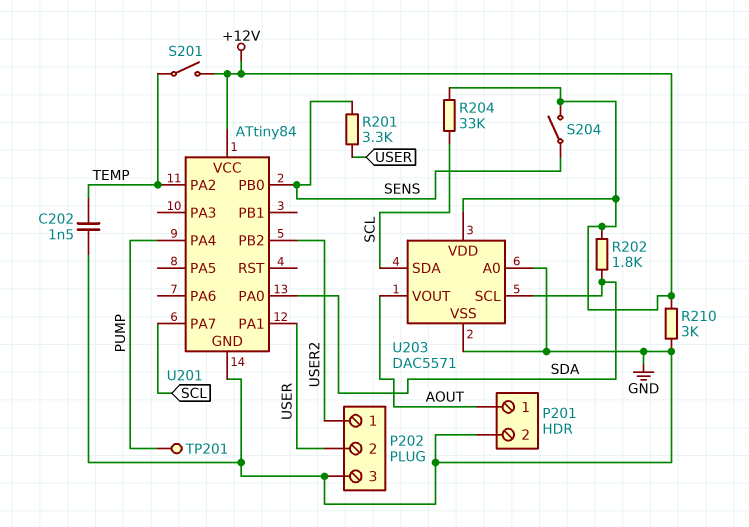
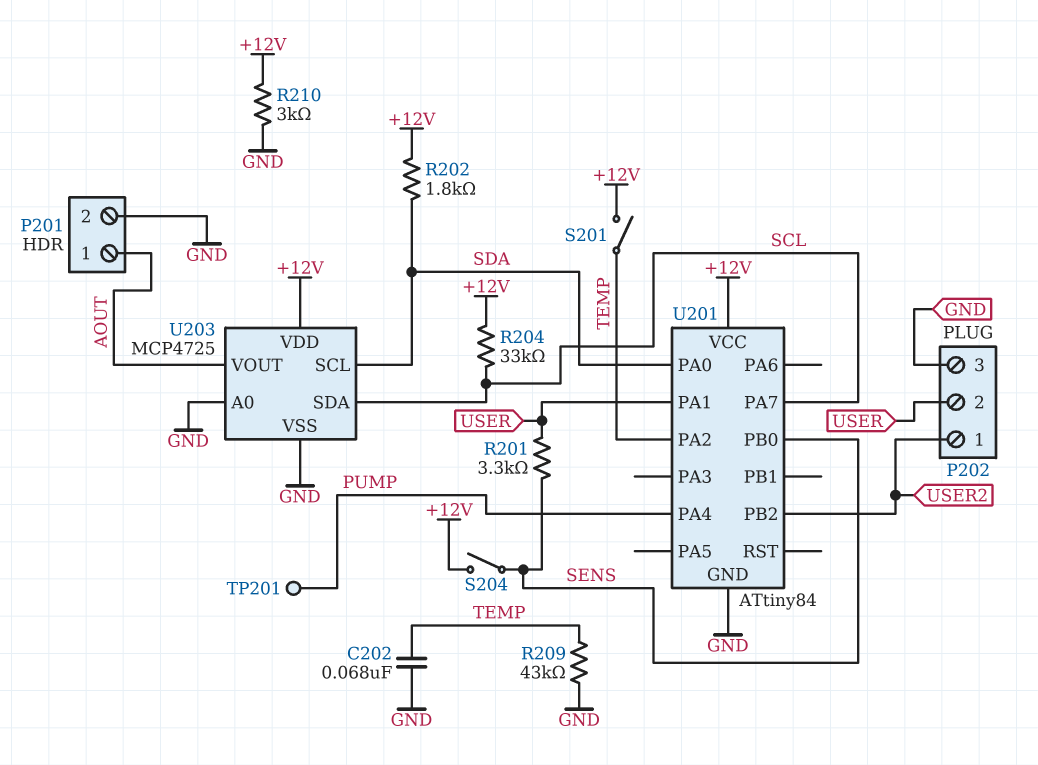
C202: 1.5nF (GND, TEMP) -> 68nF (GND, TEMP)
R209: none -> 43k (GND, TEMP)
U203: DAC5571 -> MCP4725

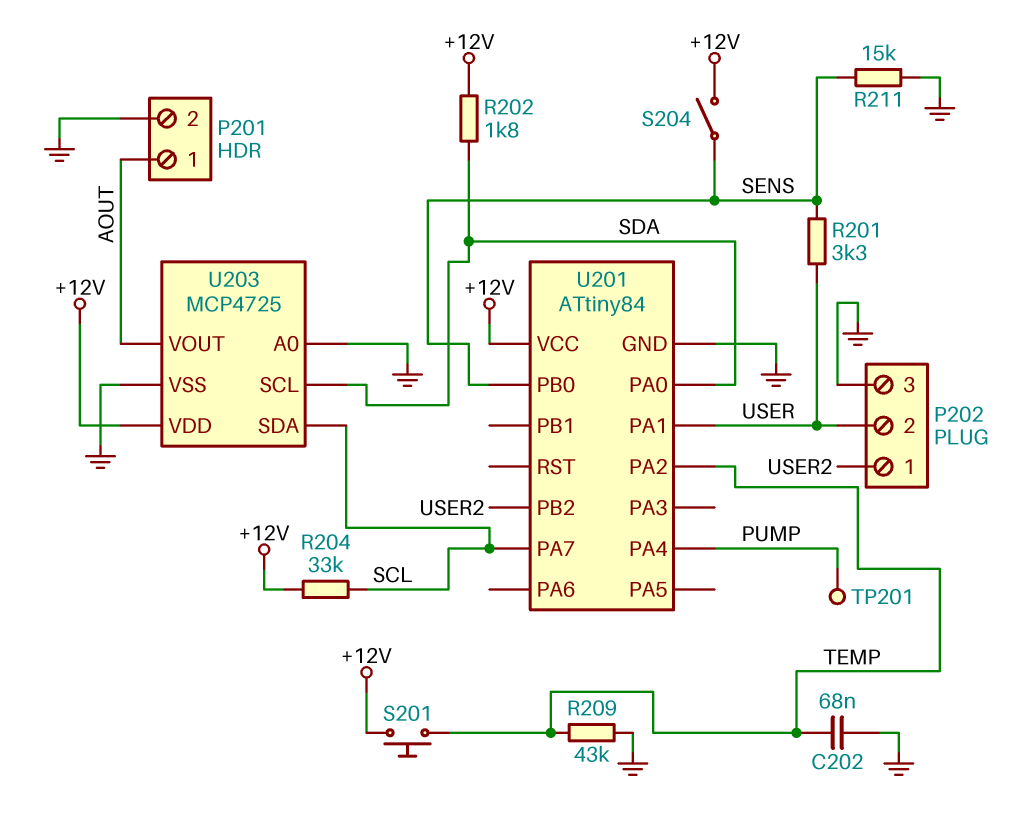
R210: 3k (+12V, GND) -> none
R211: none -> 15k (GND, SENS)
S201: switch (+12V, TEMP) -> button (+12V, TEMP)

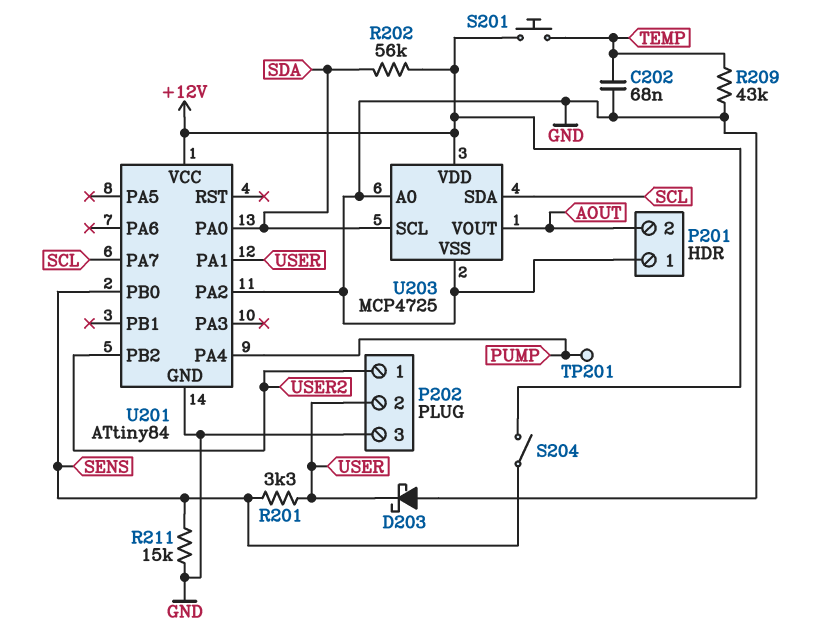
D203: none -> schottky (A GND, K USER)
P201 pin 1: AOUT -> GND
P201 pin 2: GND -> AOUT
R202: 1.8k (+12V, SDA) -> 56k (+12V, SDA)
R204: 33k (+12V, SCL) -> none
U201 pin PA2: TEMP -> GND

